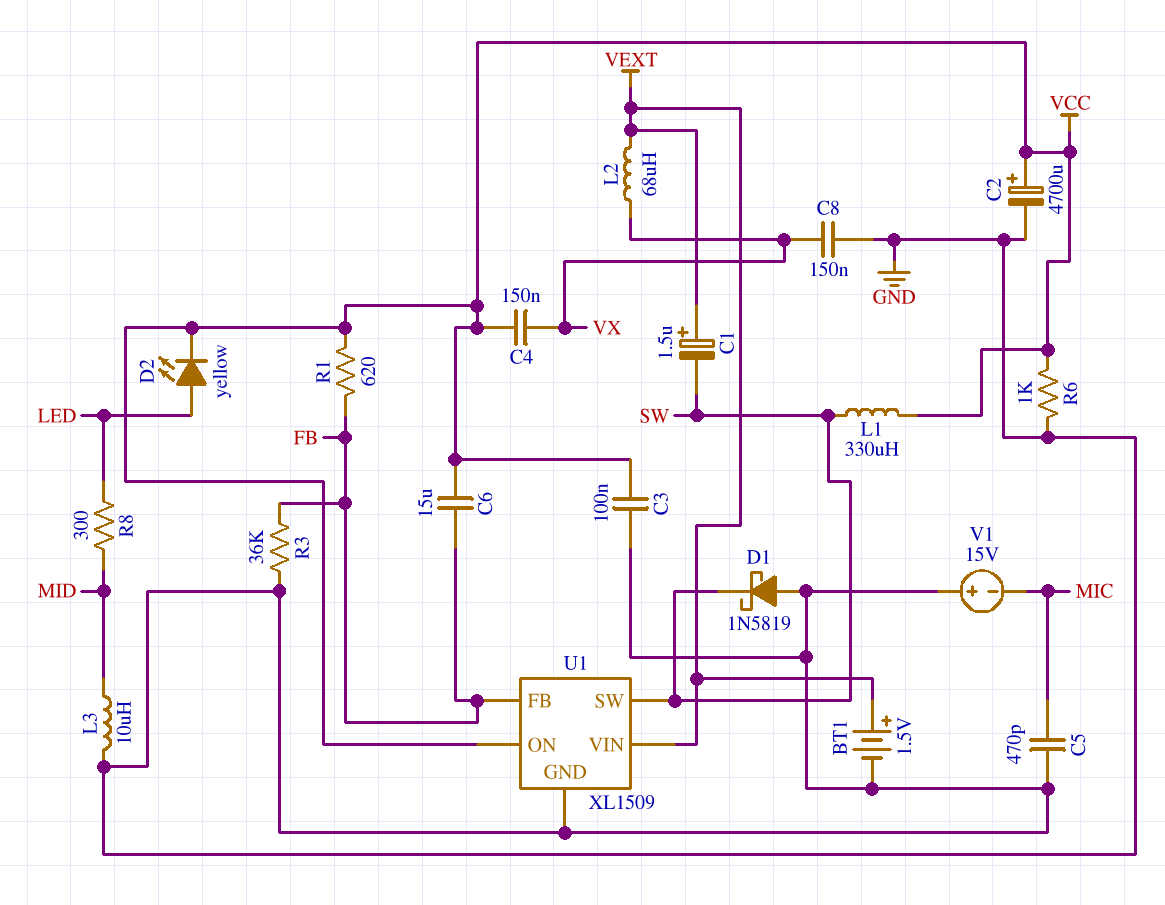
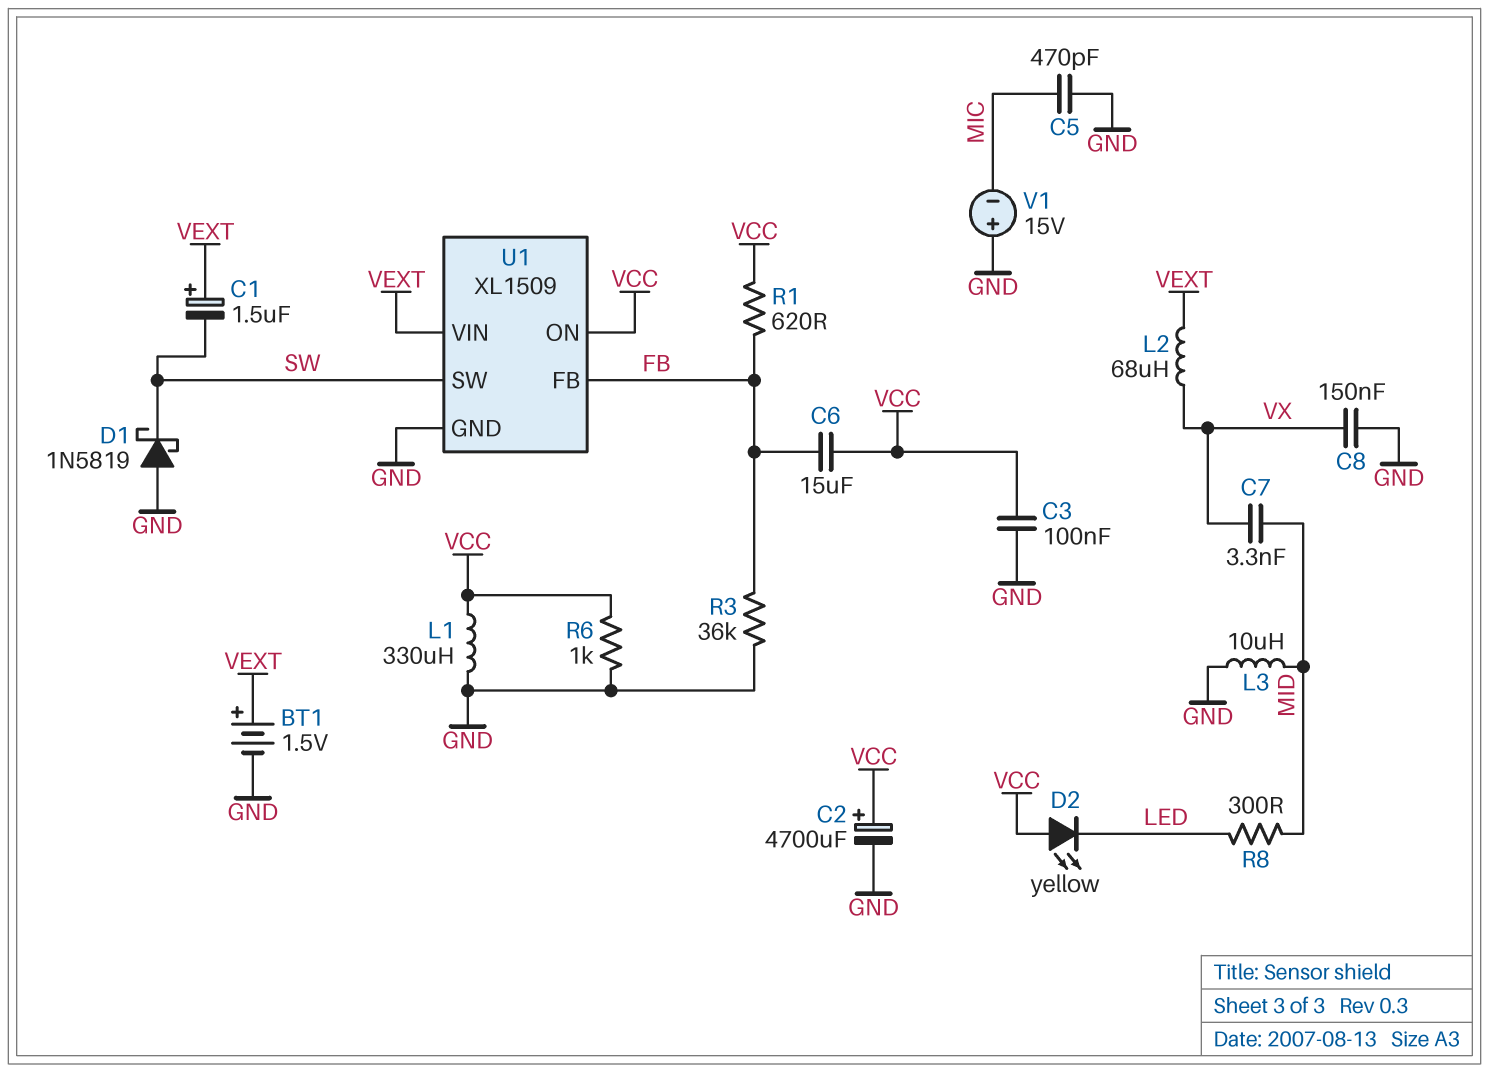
C4: 150nF (VCC, VX) -> none
C7: none -> 3.3nF (MID, VX)
D2: LED yellow (A LED, K VCC) -> LED yellow (A VCC, K LED)
L1: 330uH (SW, VCC) -> 330uH (GND, VCC)

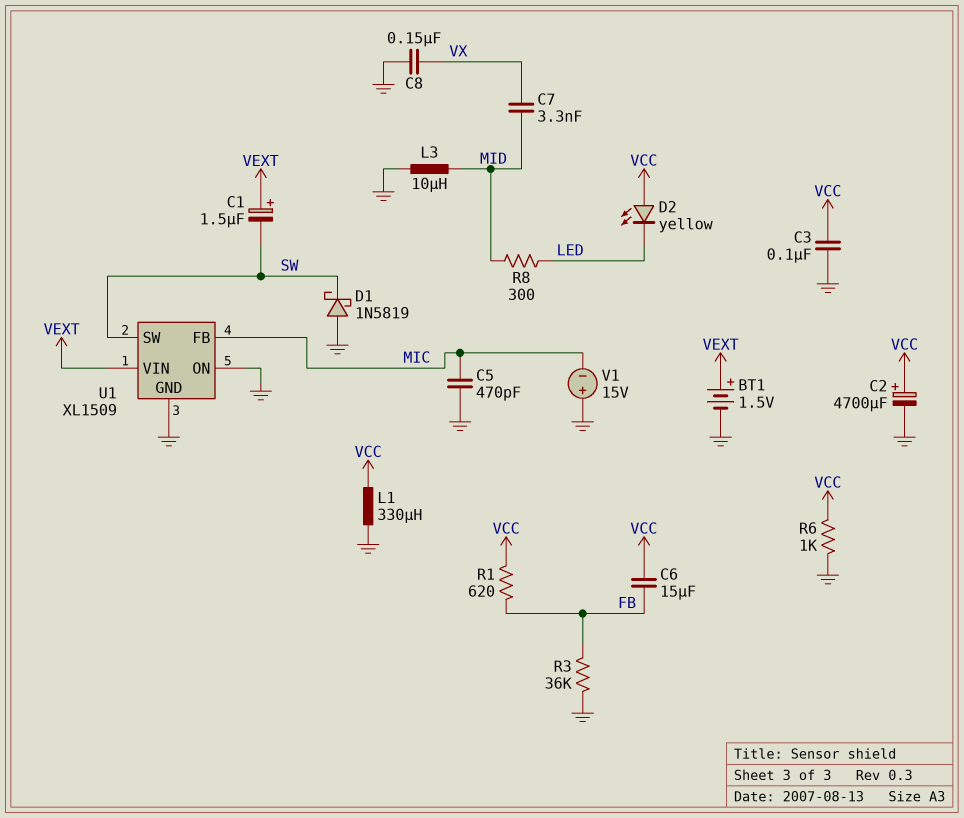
L2: 68uH (VEXT, VX) -> none
U1 pin FB: FB -> MIC
U1 pin ON: VCC -> GND

